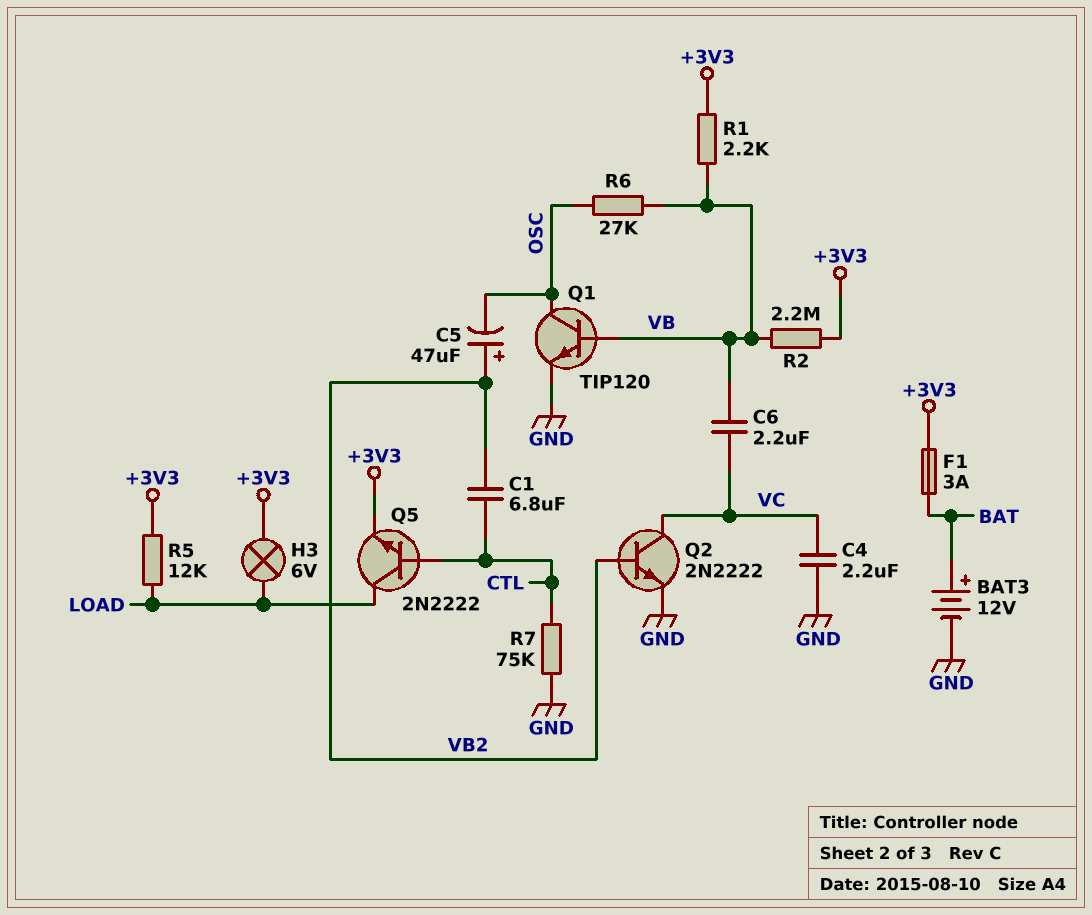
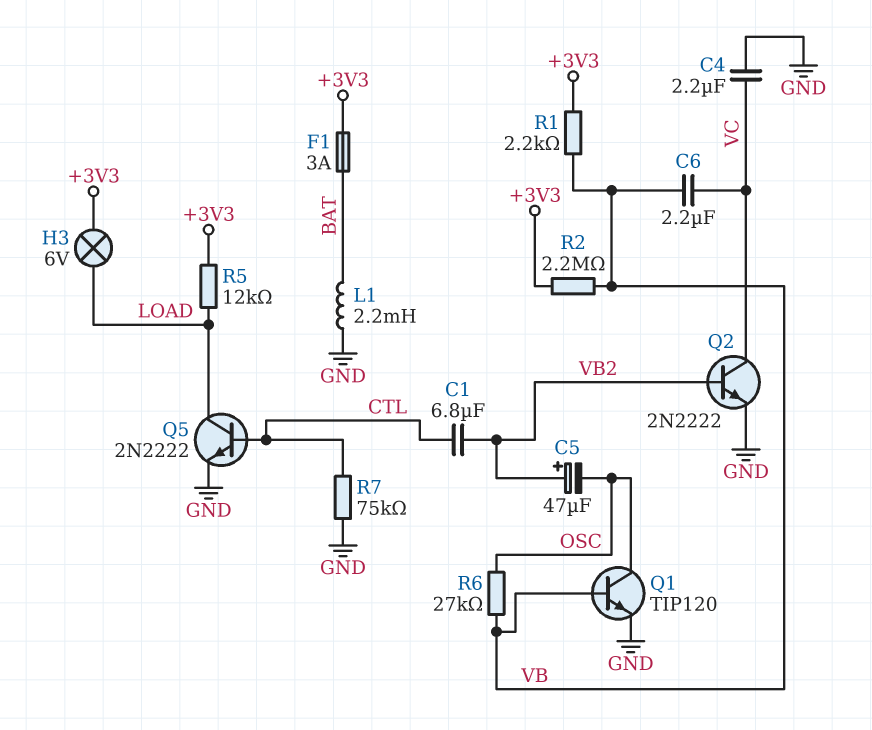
BAT3: 12V (plus BAT, minus GND) -> none
L1: none -> 2.2mH (BAT, GND)
Q5: NPN 2N2222 (B CTL, C LOAD, E +3V3) -> NPN 2N2222 (B CTL, C LOAD, E GND)

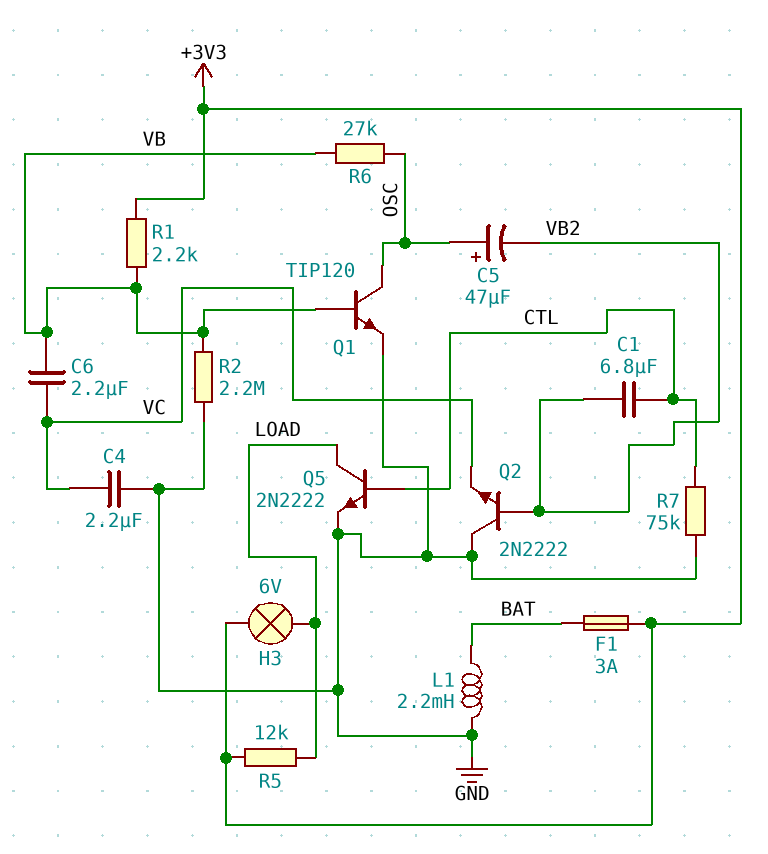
C5: 47uF (plus VB2, minus OSC) -> 47uF (plus OSC, minus VB2)
Q2: NPN 2N2222 (B VB2, C VC, E GND) -> NPN 2N2222 (B VB2, C GND, E VC)
R2: 2.2M (+3V3, VB) -> 2.2M (GND, VB)

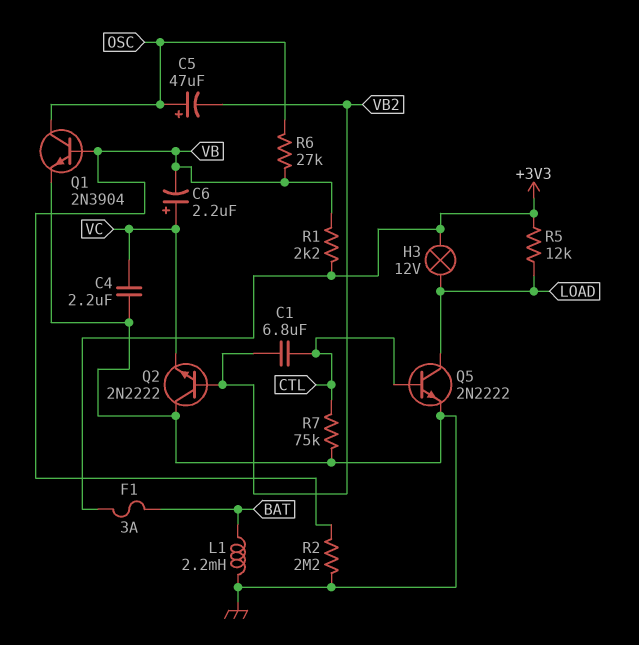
C6: 2.2uF (VB, VC) -> 2.2uF (plus VC, minus VB)
H3: lamp 6V (+3V3, LOAD) -> lamp 12V (+3V3, LOAD)
Q1: NPN TIP120 (B VB, C OSC, E GND) -> NPN 2N3904 (B VB, C OSC, E GND)

